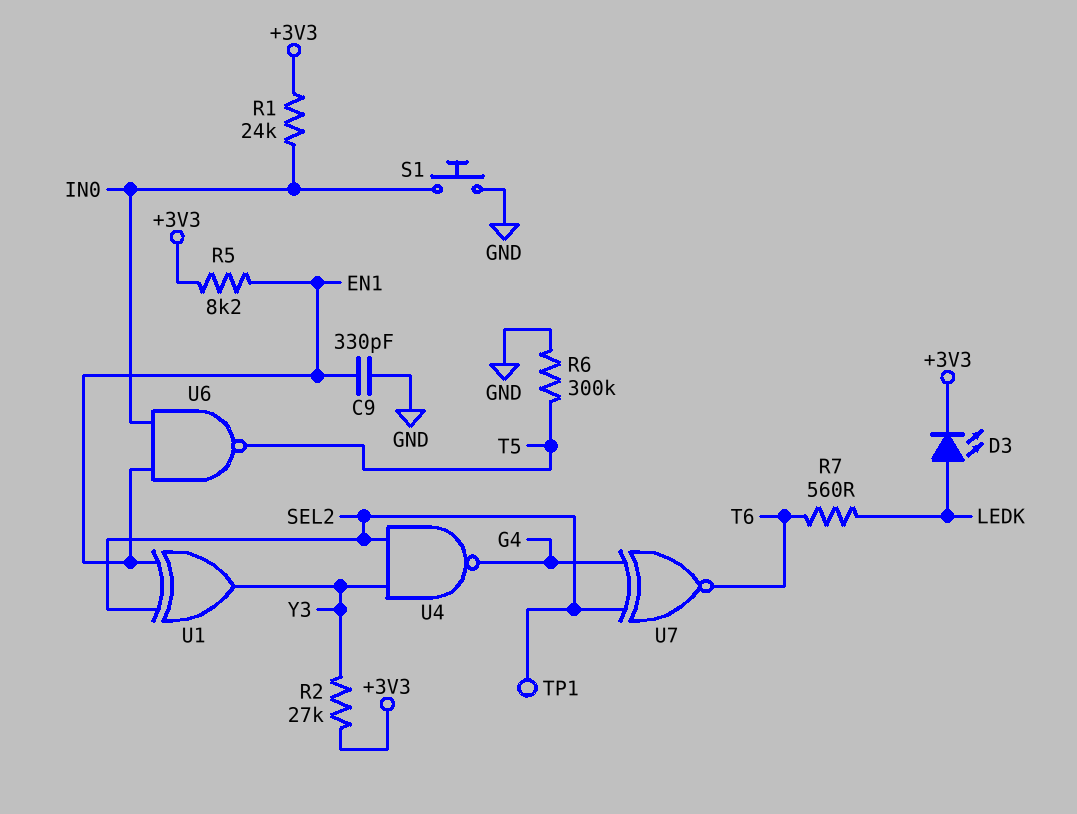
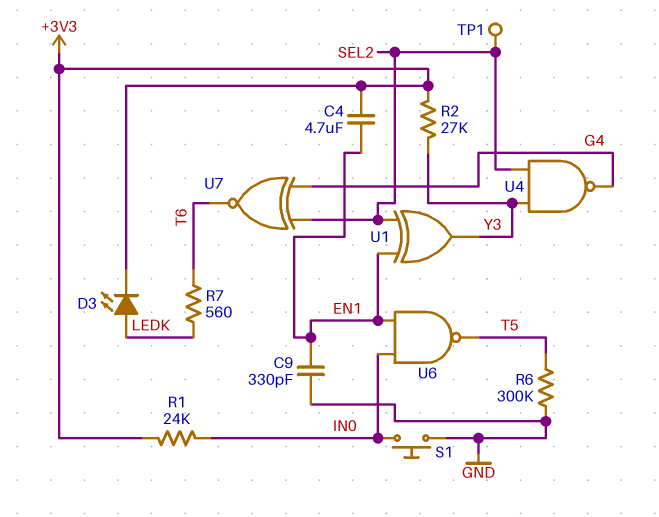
C4: none -> 4.7uF (+3V3, EN1)
R5: 8.2k (+3V3, EN1) -> none

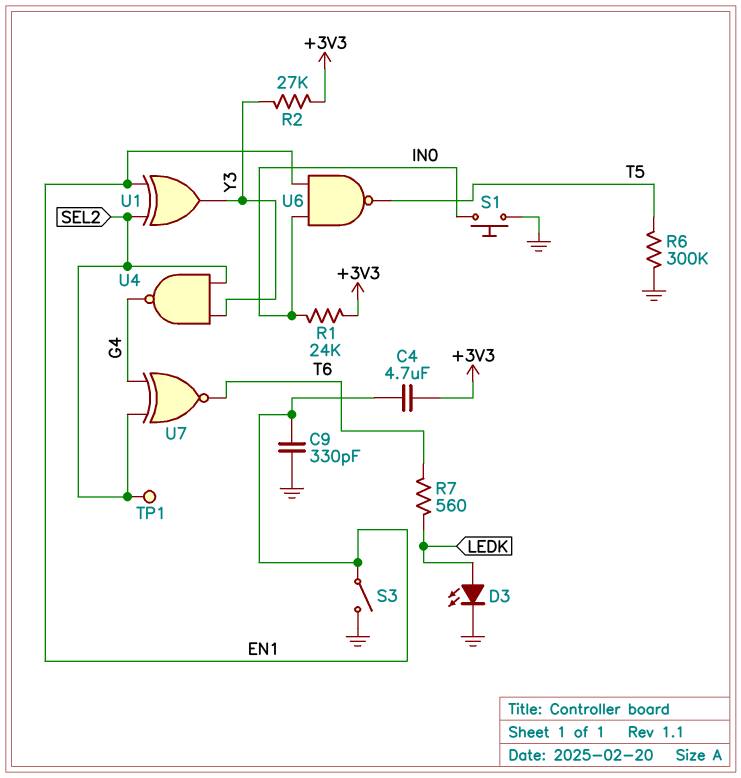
D3: LED (A LEDK, K +3V3) -> LED (A LEDK, K GND)
S3: none -> switch (EN1, GND)

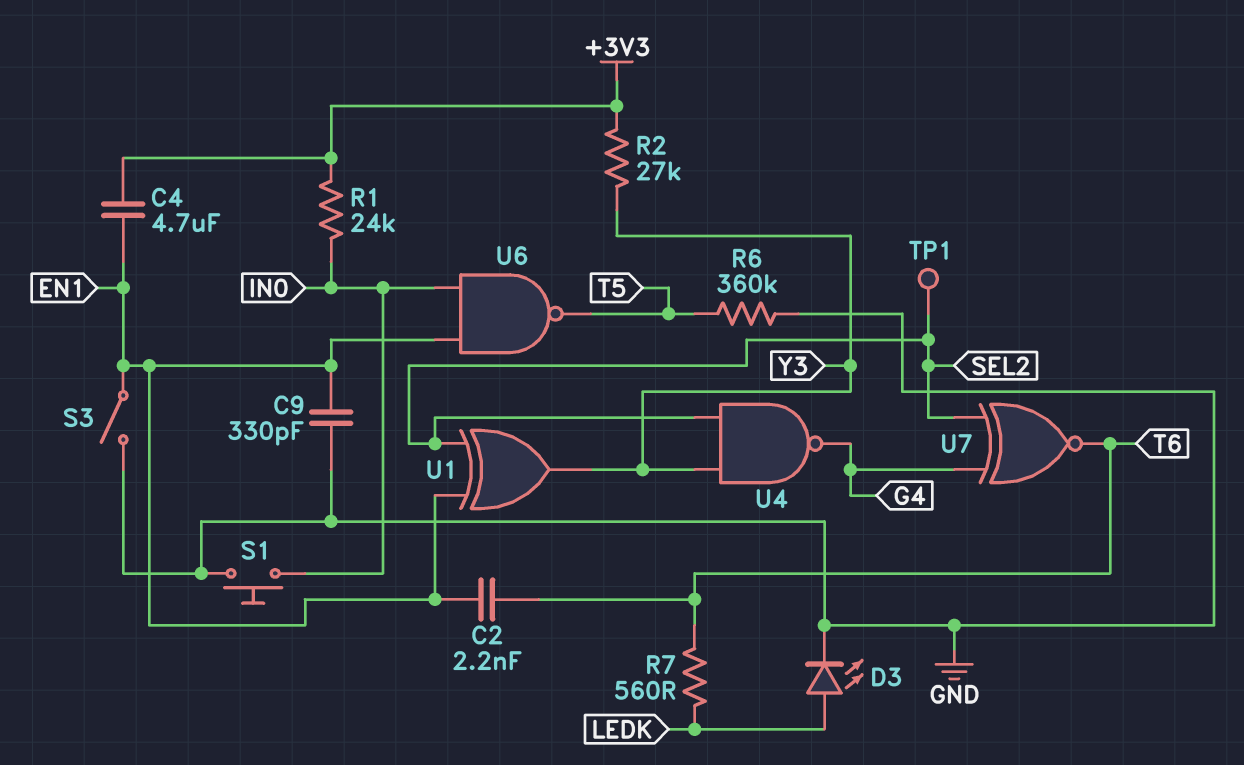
C2: none -> 2.2nF (EN1, T6)
R6: 300k (GND, T5) -> 360k (GND, T5)

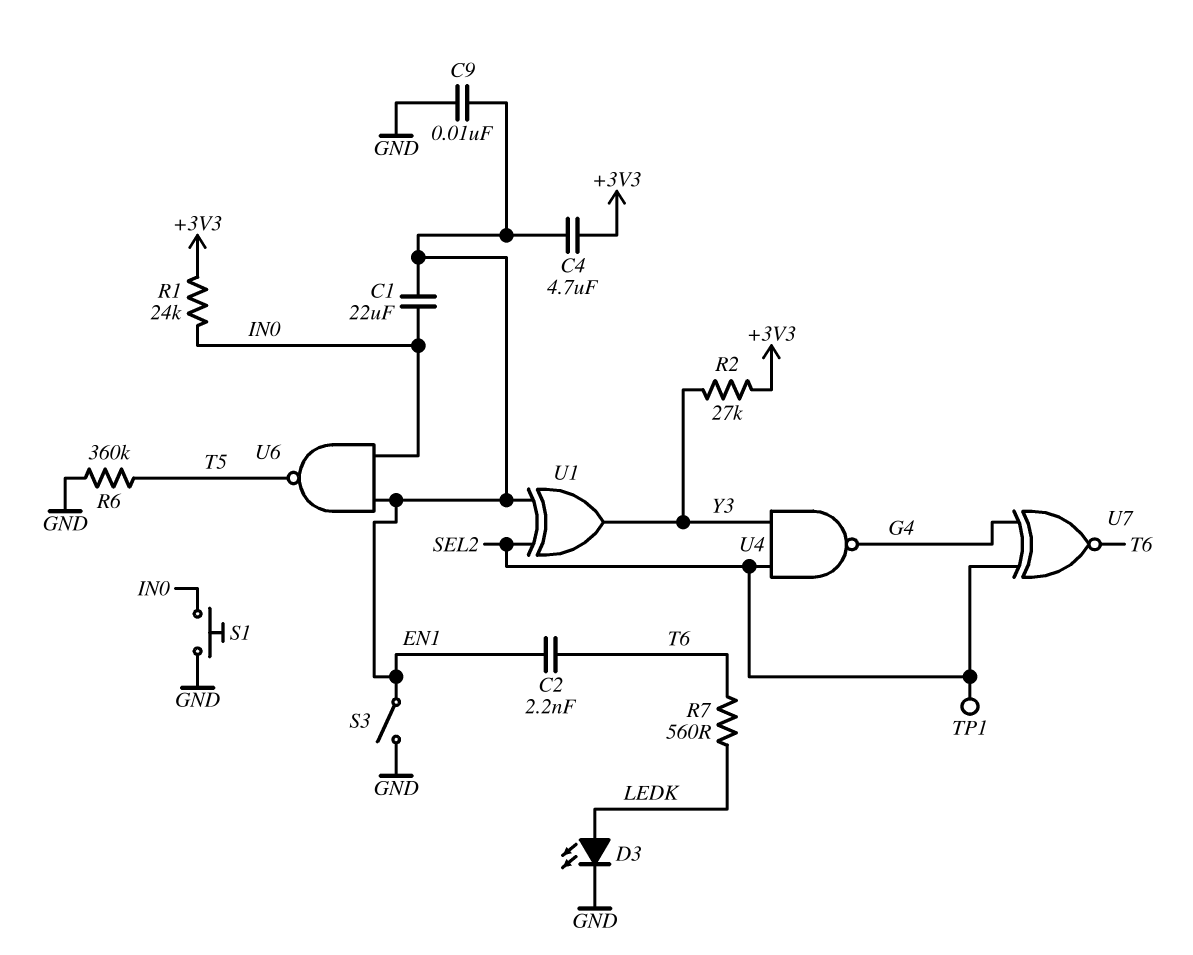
C1: none -> 22uF (EN1, IN0)
C9: 330pF (EN1, GND) -> 10nF (EN1, GND)

